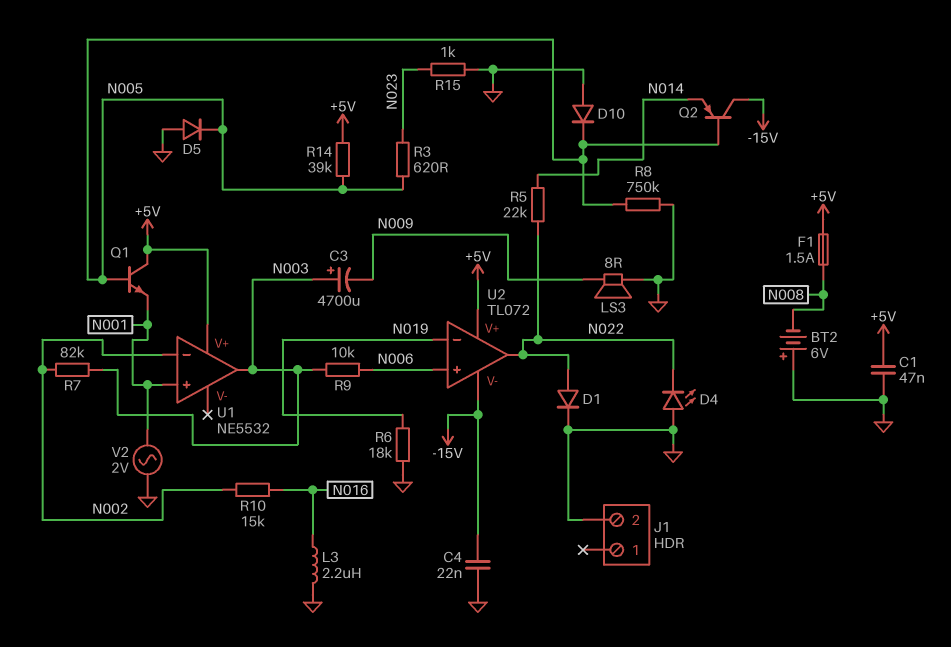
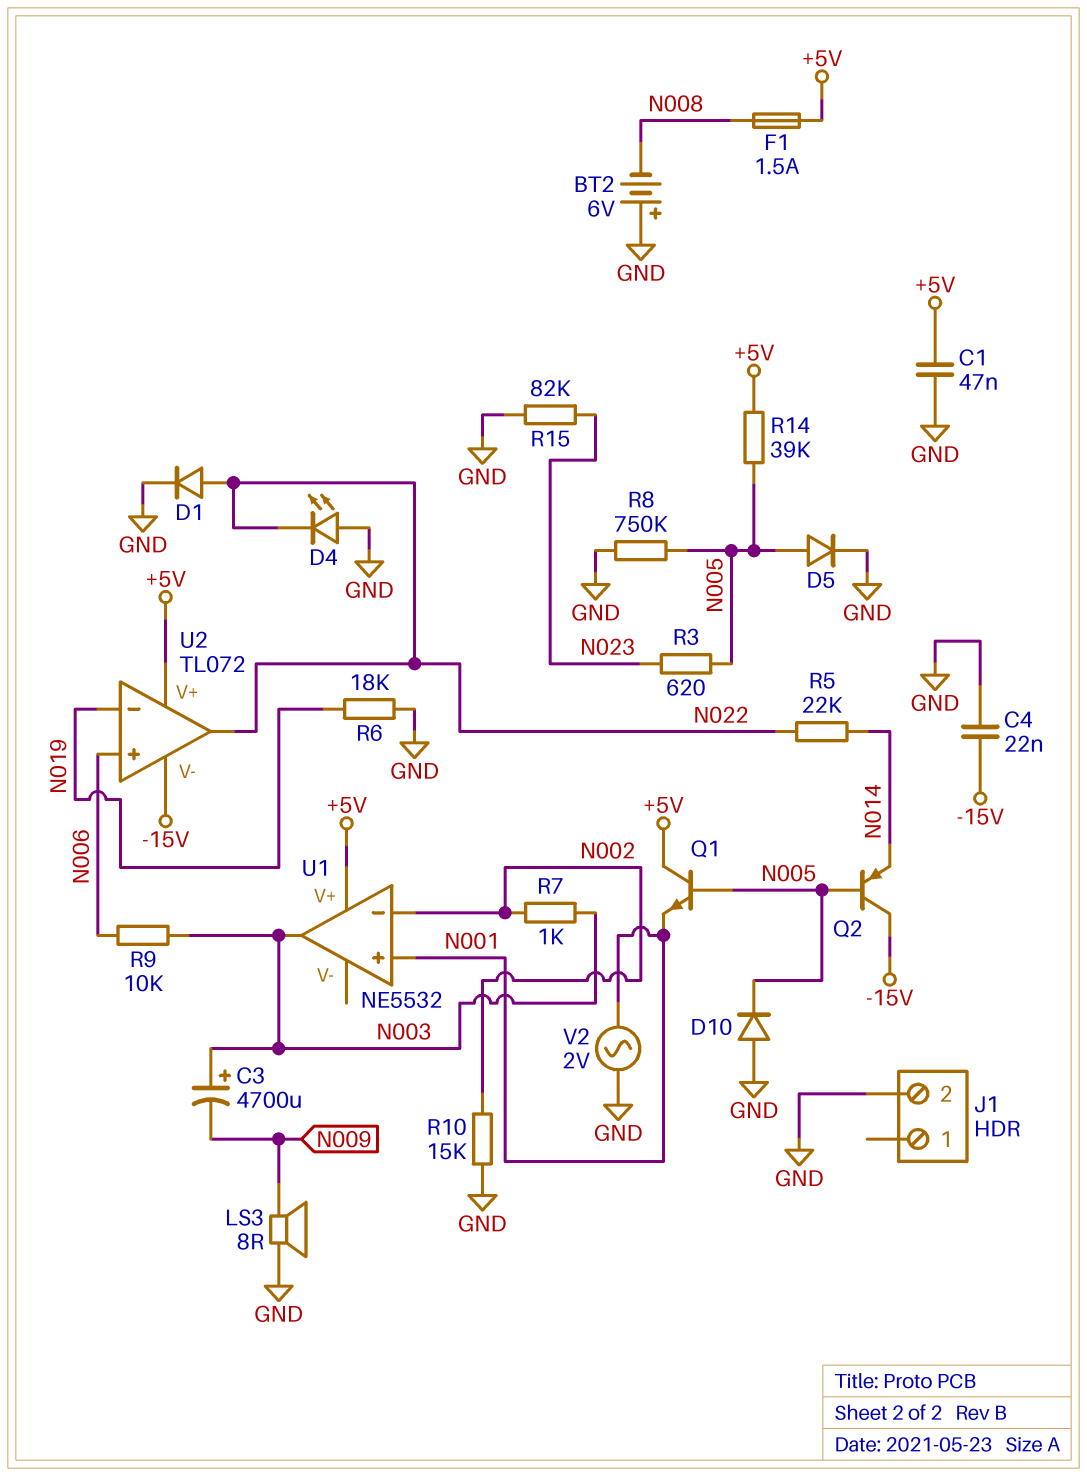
D5: diode (A GND, K N005) -> diode (A N005, K GND)
L3: 2.2uH (GND, N016) -> none
R7: 82k (N002, N003) -> 1k (N002, N003)
R10: 15k (N002, N016) -> 15k (GND, N002)
R15: 1k (GND, N023) -> 82k (GND, N023)

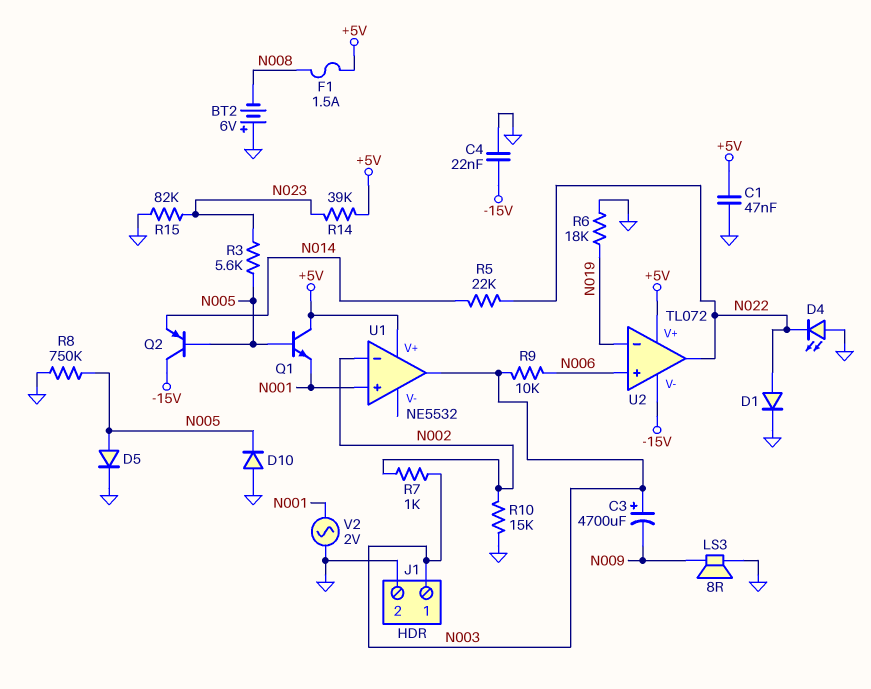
J1 pin 1: none -> N003
R3: 620 (N005, N023) -> 5.6k (N005, N023)
R14: 39k (+5V, N005) -> 39k (+5V, N023)

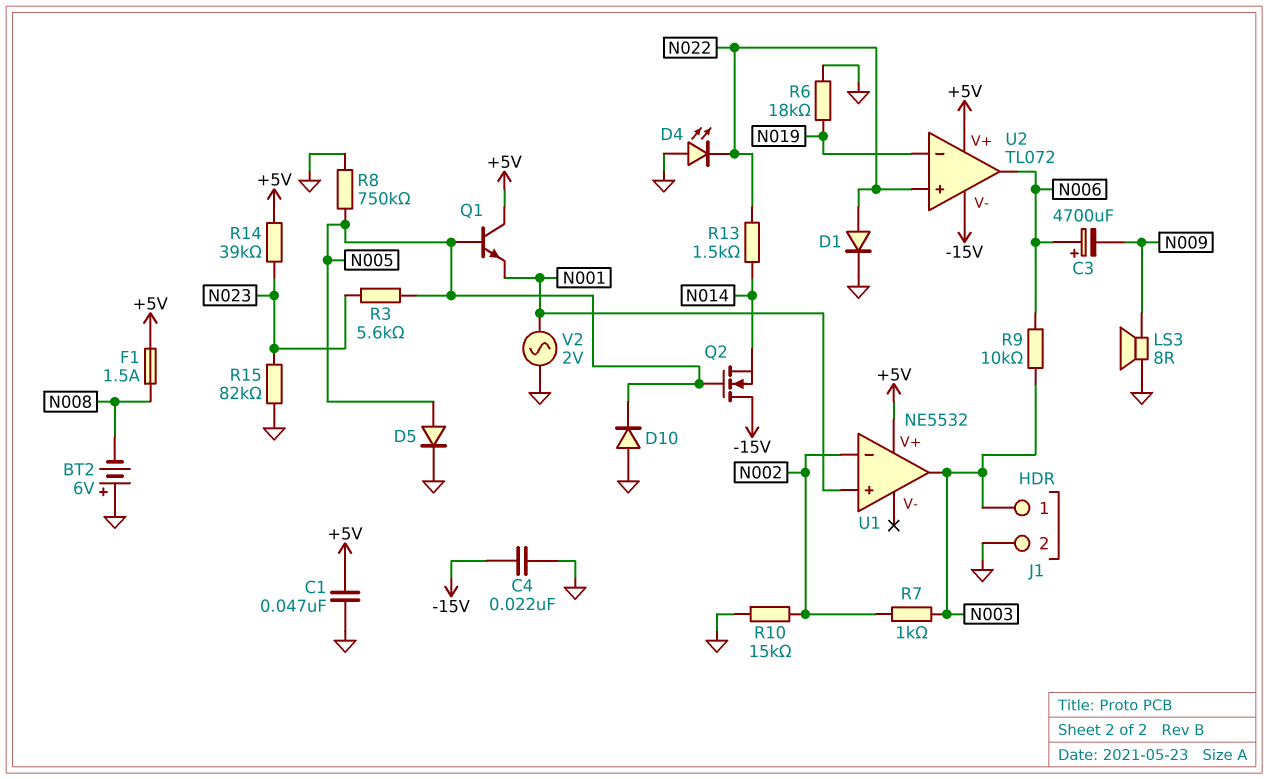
C3: 4700uF (plus N003, minus N009) -> 4700uF (plus N006, minus N009)
Q2: PNP (B N005, C -15V, E N014) -> NMOS (G N005, D -15V, S N014)
R5: 22k (N014, N022) -> none
R13: none -> 1.5k (N014, N022)
U2 pin in+: N006 -> N022
U2 pin out: N022 -> N006

